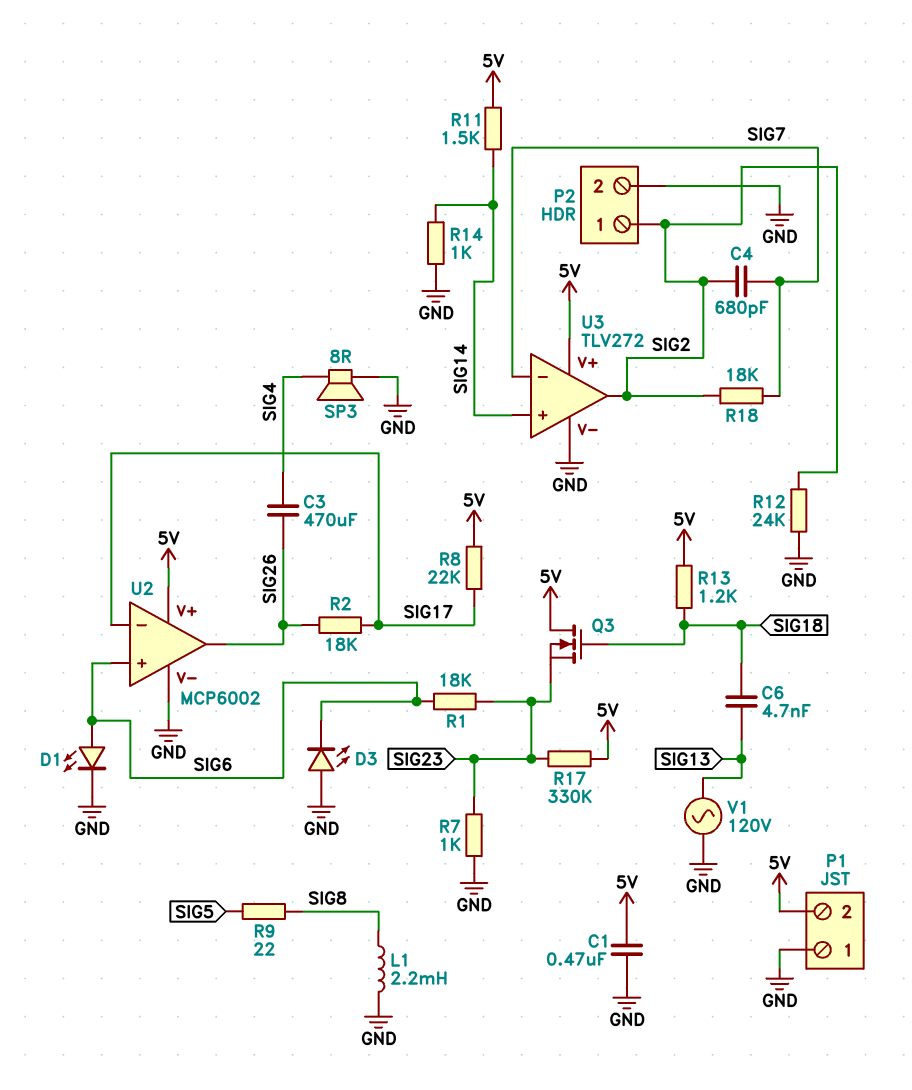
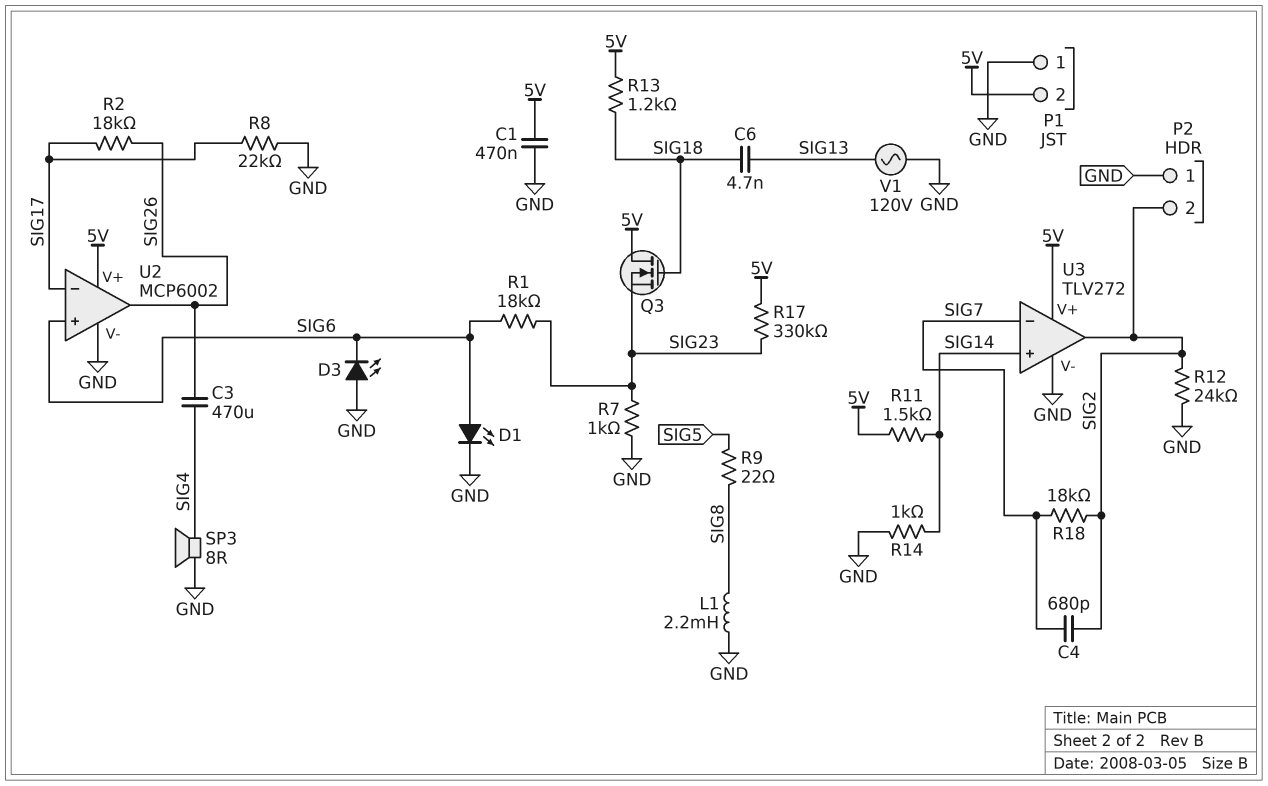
P2 pin 1: SIG2 -> GND
P2 pin 2: GND -> SIG2
R8: 22k (5V, SIG17) -> 22k (GND, SIG17)

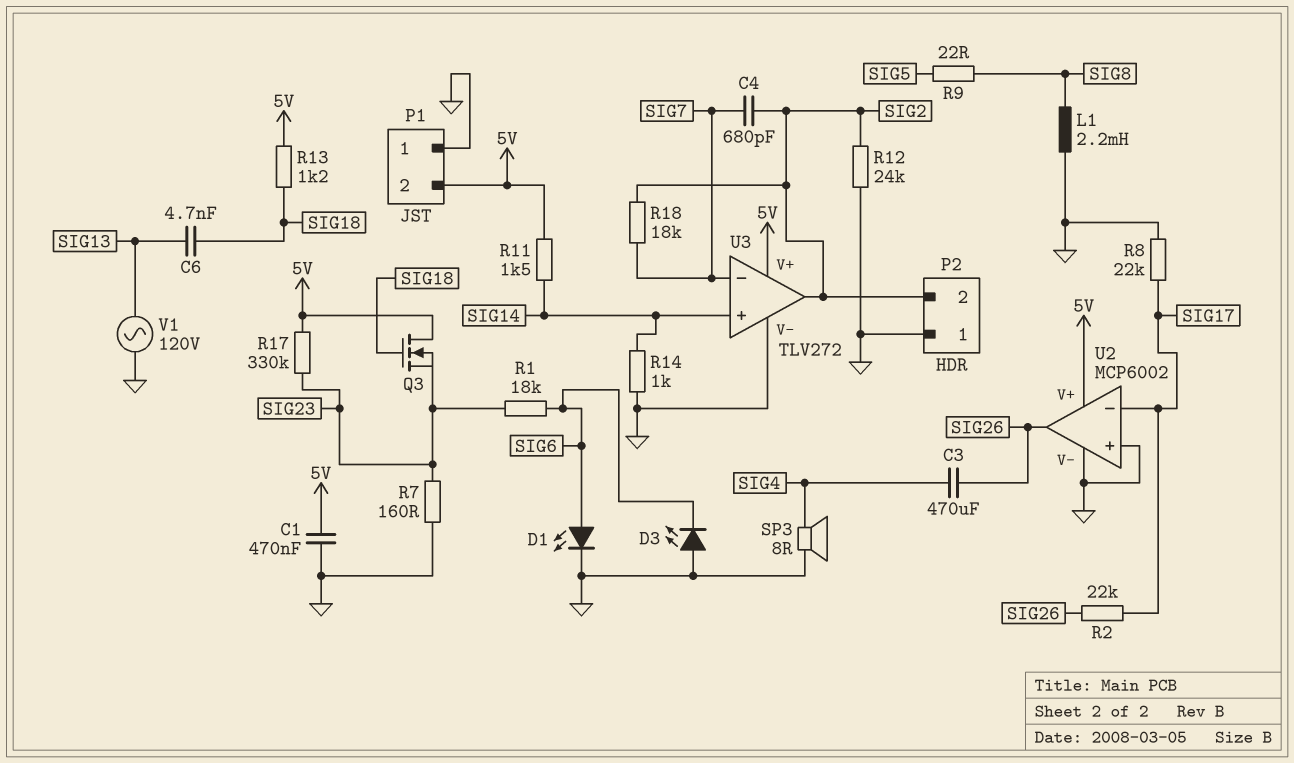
R2: 18k (SIG17, SIG26) -> 22k (SIG17, SIG26)
R7: 1k (GND, SIG23) -> 160 (GND, SIG23)
U2 pin in+: SIG6 -> GND

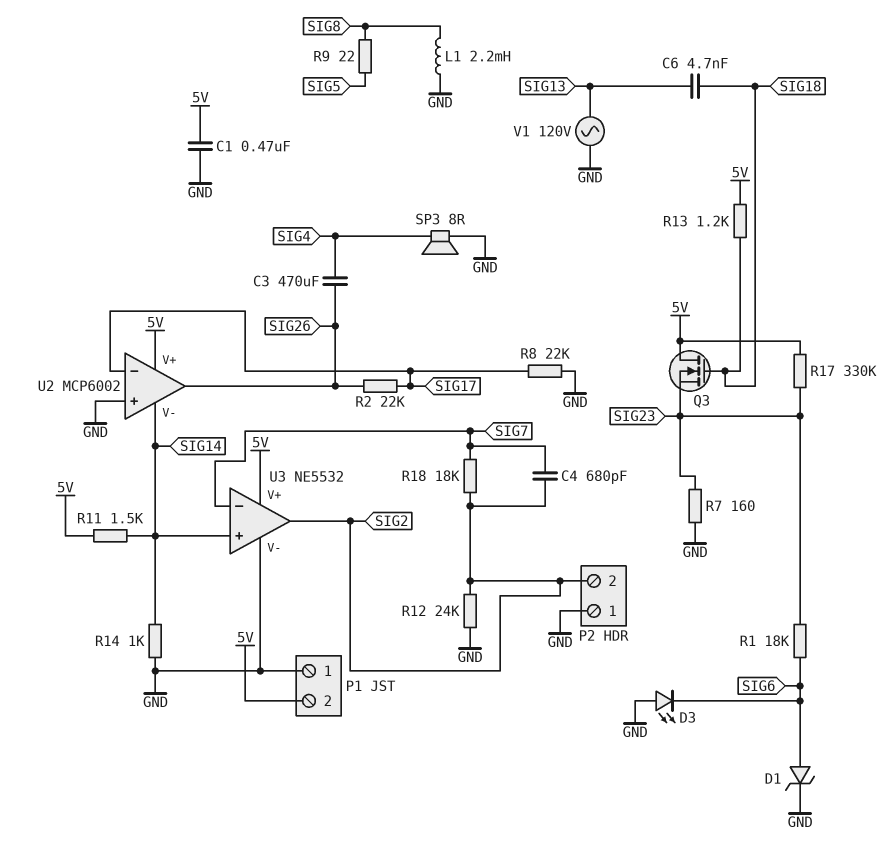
D1: LED (A SIG6, K GND) -> zener (A SIG6, K GND)
U2 pin V-: GND -> SIG14
U3: TLV272 -> NE5532

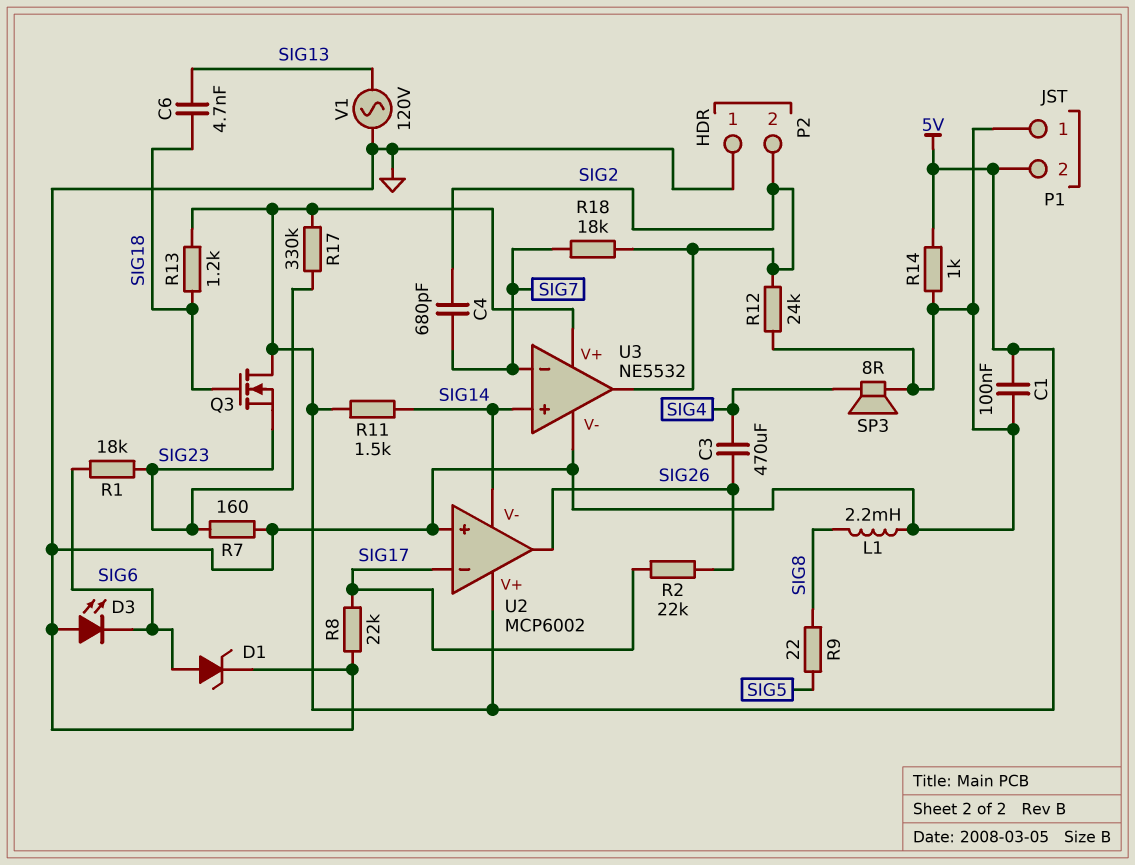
C1: 470nF (5V, GND) -> 100nF (5V, GND)
R14: 1k (GND, SIG14) -> 1k (5V, GND)

